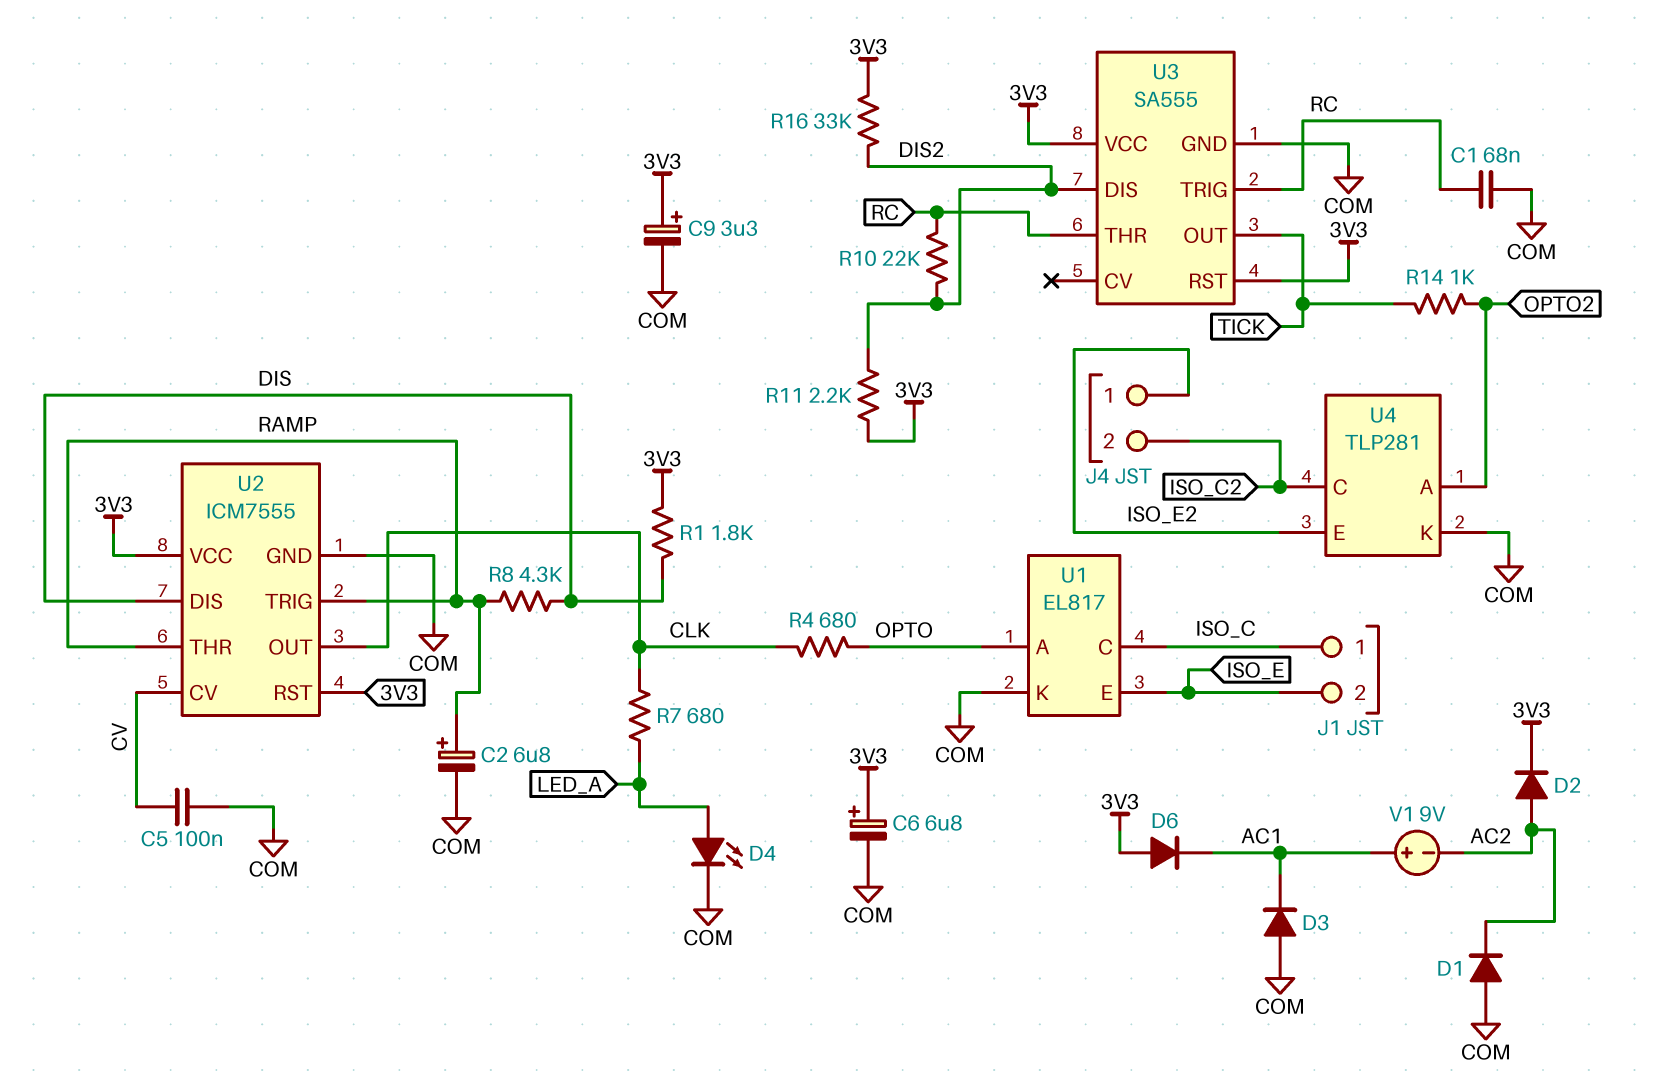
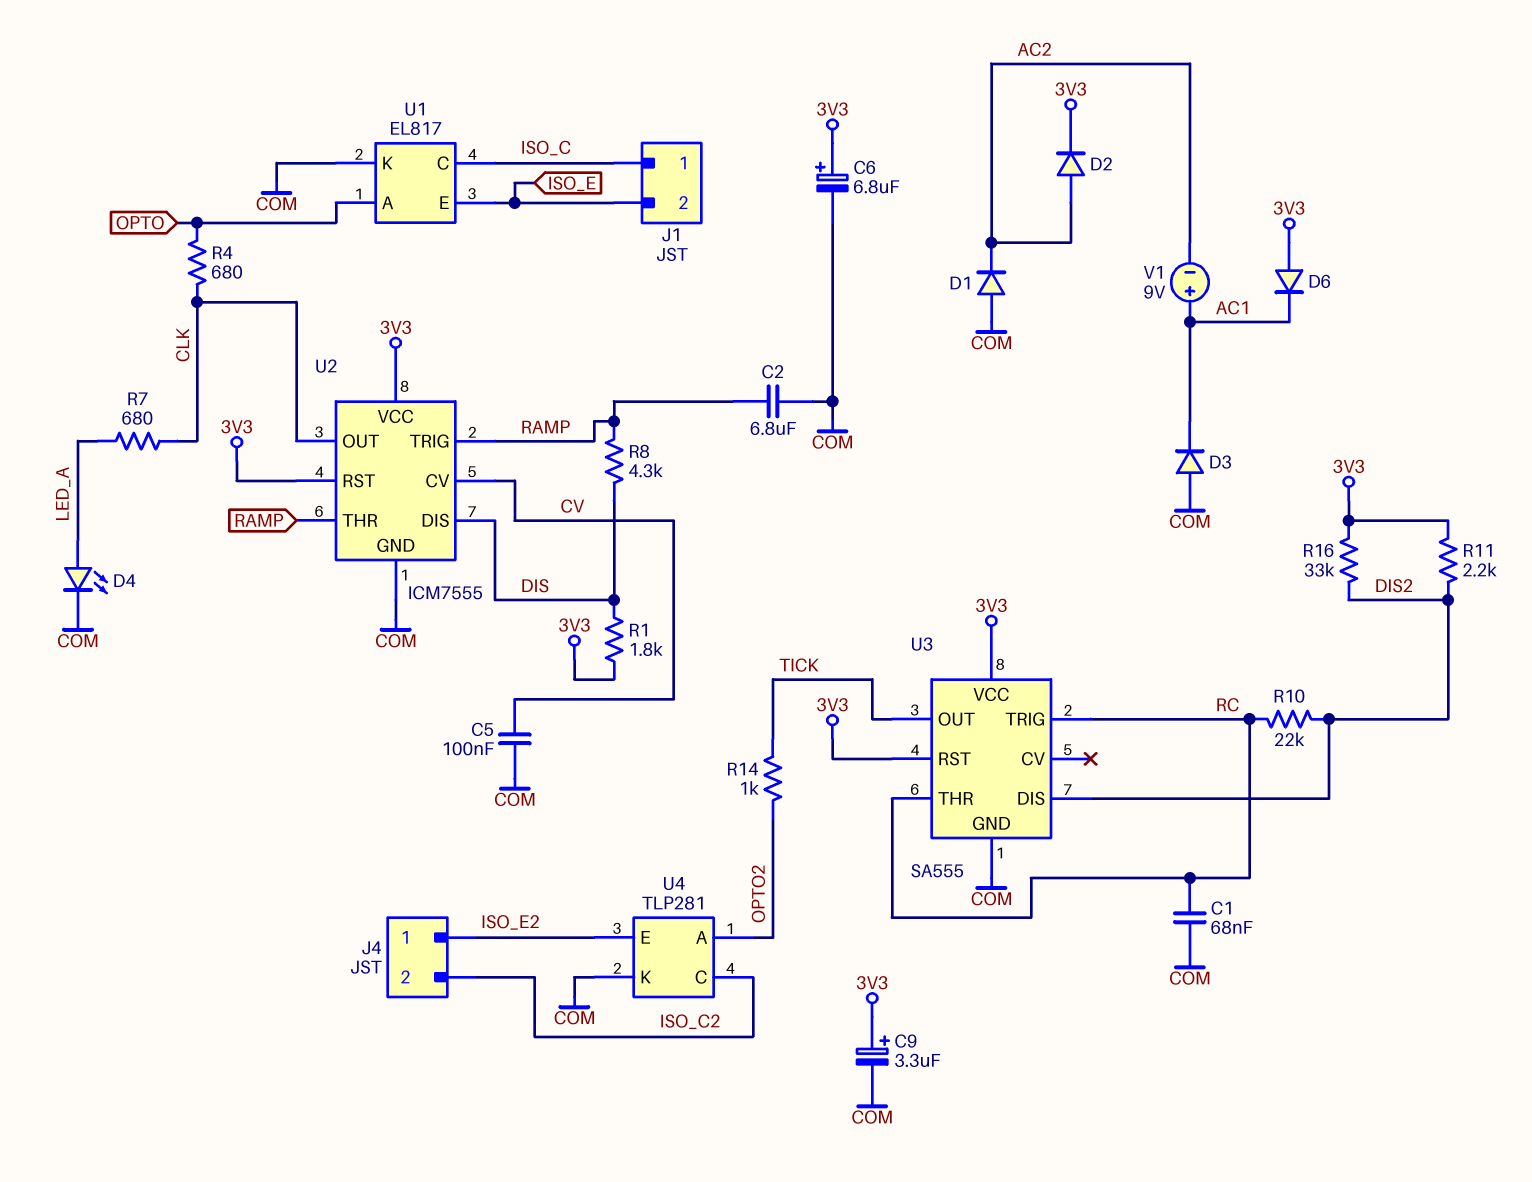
C2: 6.8uF (plus RAMP, minus COM) -> 6.8uF (COM, RAMP)

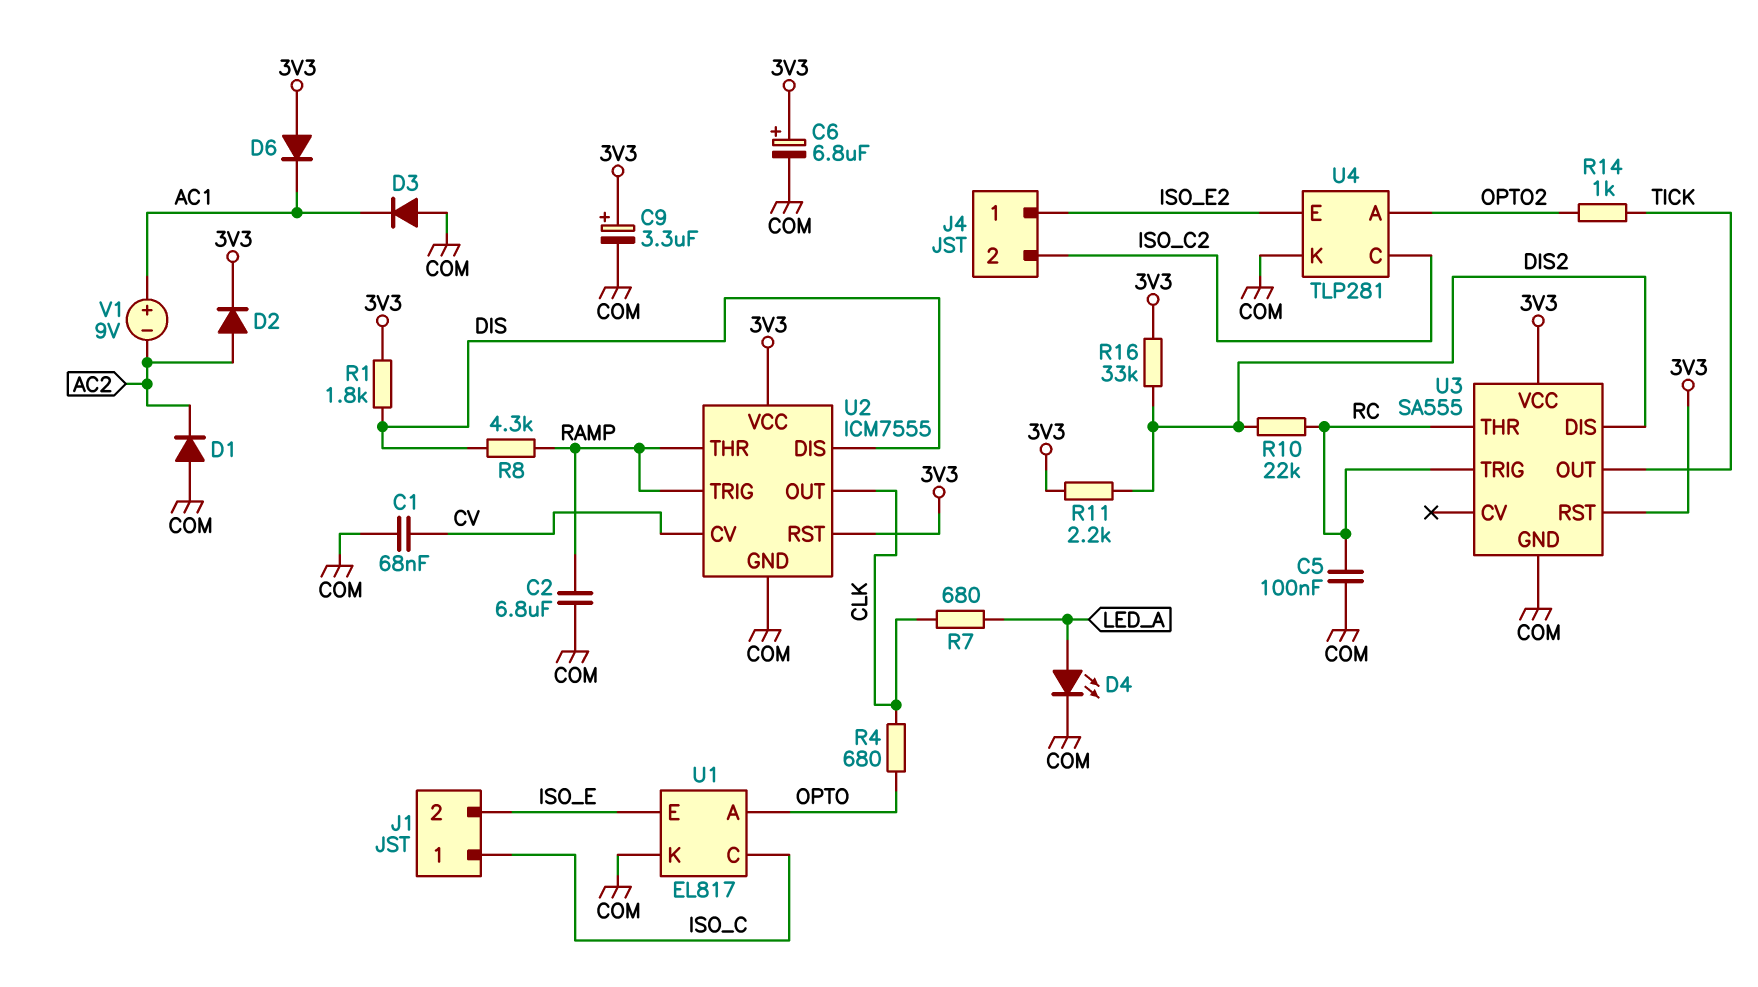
C1: 68nF (COM, RC) -> 68nF (COM, CV)
C5: 100nF (COM, CV) -> 100nF (COM, RC)

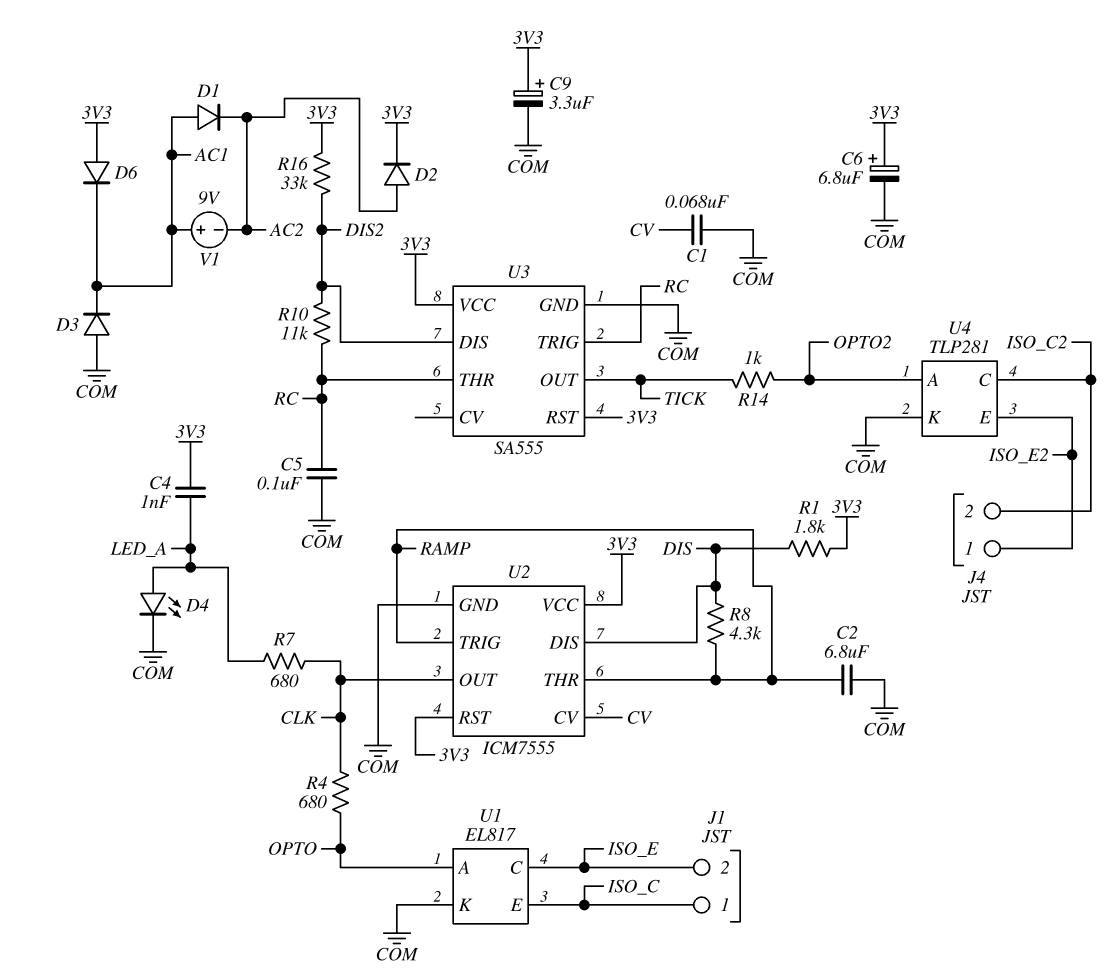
C4: none -> 1nF (3V3, LED_A)
D1: diode (A COM, K AC2) -> diode (A AC1, K AC2)
R10: 22k (DIS2, RC) -> 11k (DIS2, RC)
R11: 2.2k (3V3, DIS2) -> none
U1 pin C: ISO_C -> ISO_E
U1 pin E: ISO_E -> ISO_C

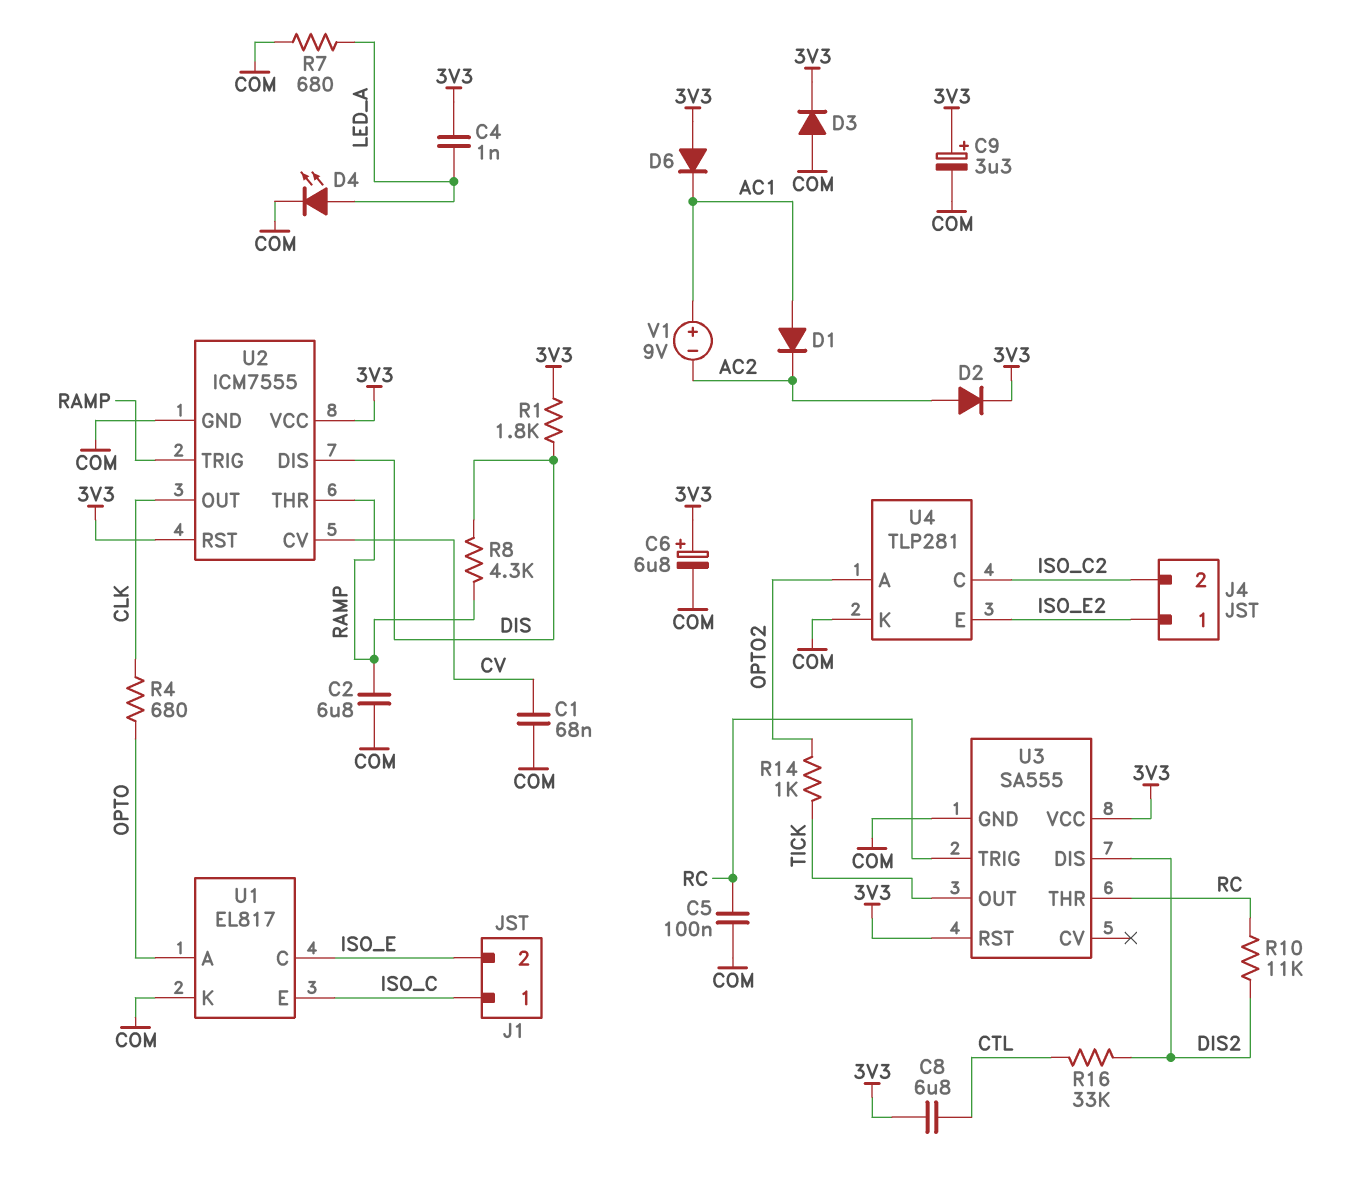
C8: none -> 6.8uF (3V3, CTL)
D3: diode (A COM, K AC1) -> diode (A COM, K 3V3)
R7: 680 (CLK, LED_A) -> 680 (COM, LED_A)
R16: 33k (3V3, DIS2) -> 33k (CTL, DIS2)

